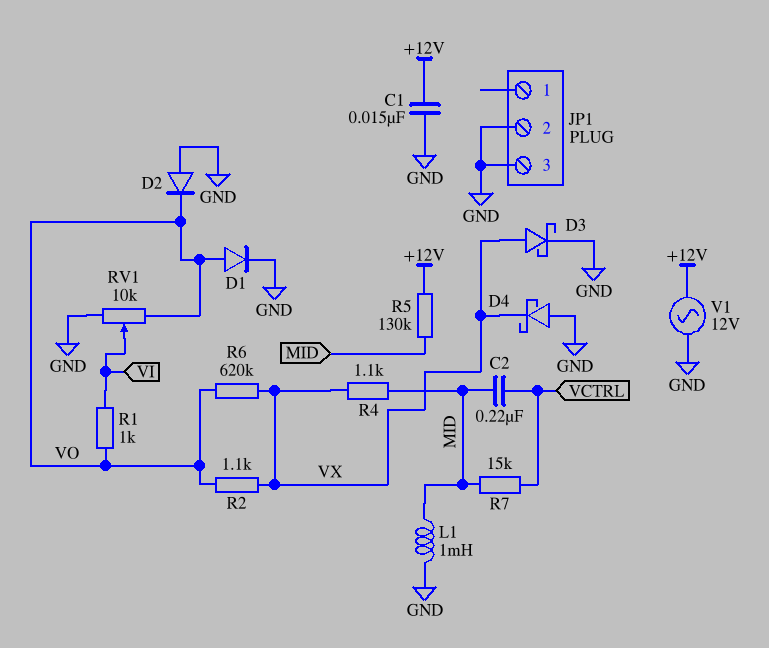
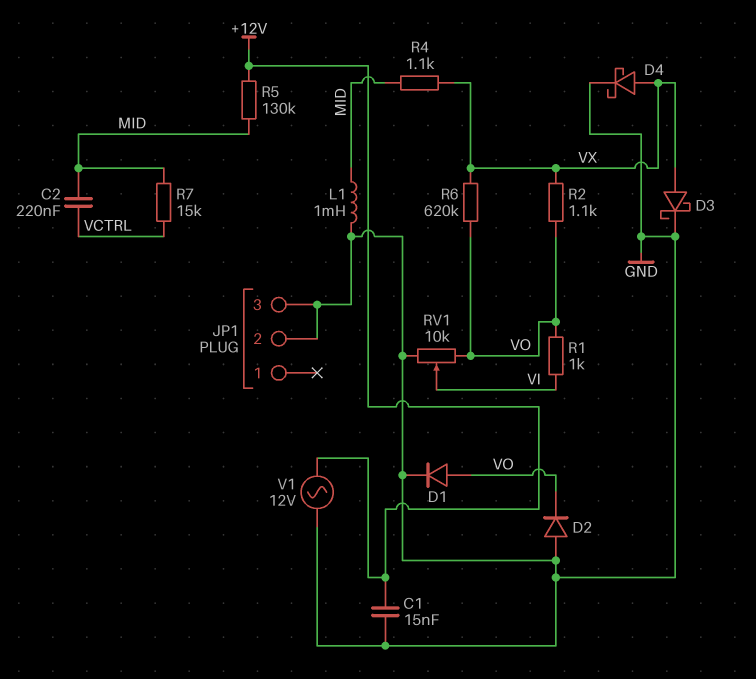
D4: schottky (A GND, K VX) -> schottky (A VX, K GND)

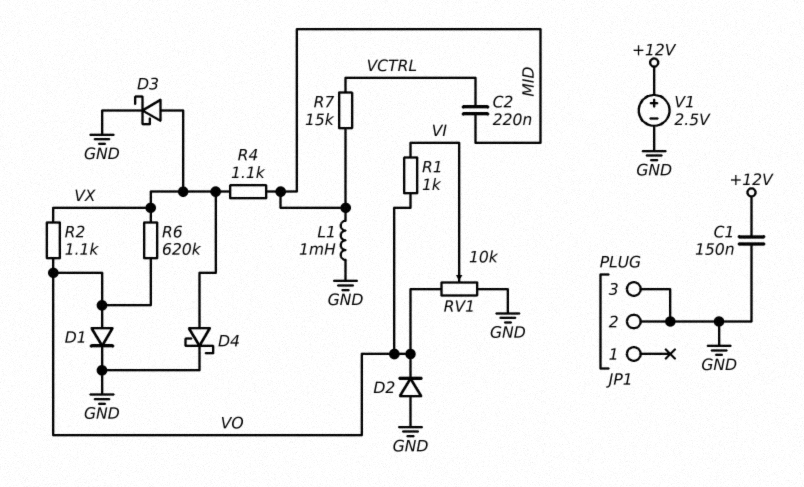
C1: 15nF (+12V, GND) -> 150nF (+12V, GND)
R5: 130k (+12V, MID) -> none
V1: AC 12V (+12V, GND) -> 2.5V (plus +12V, minus GND)

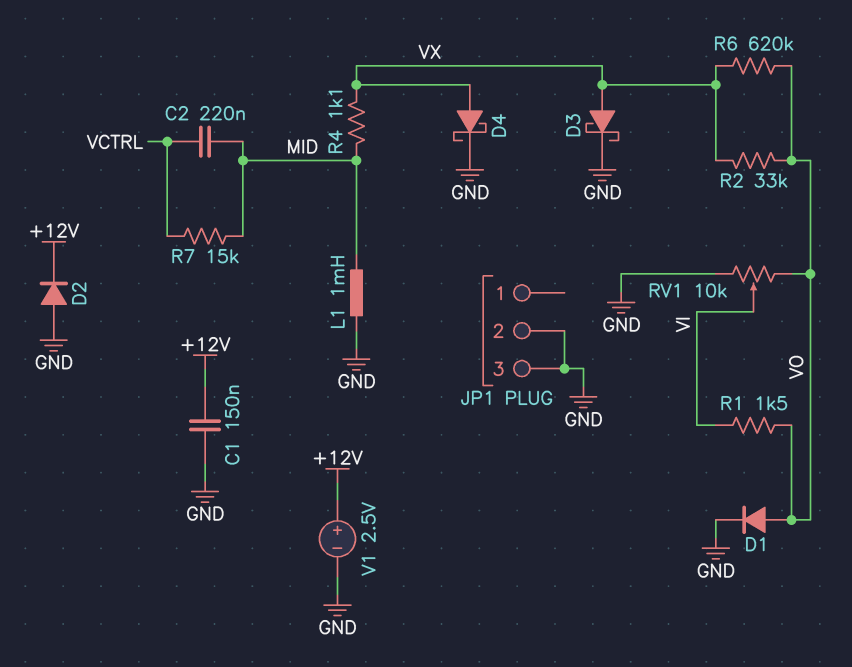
D2: diode (A GND, K VO) -> diode (A GND, K +12V)
R1: 1k (VI, VO) -> 1.5k (VI, VO)
R2: 1.1k (VO, VX) -> 33k (VO, VX)

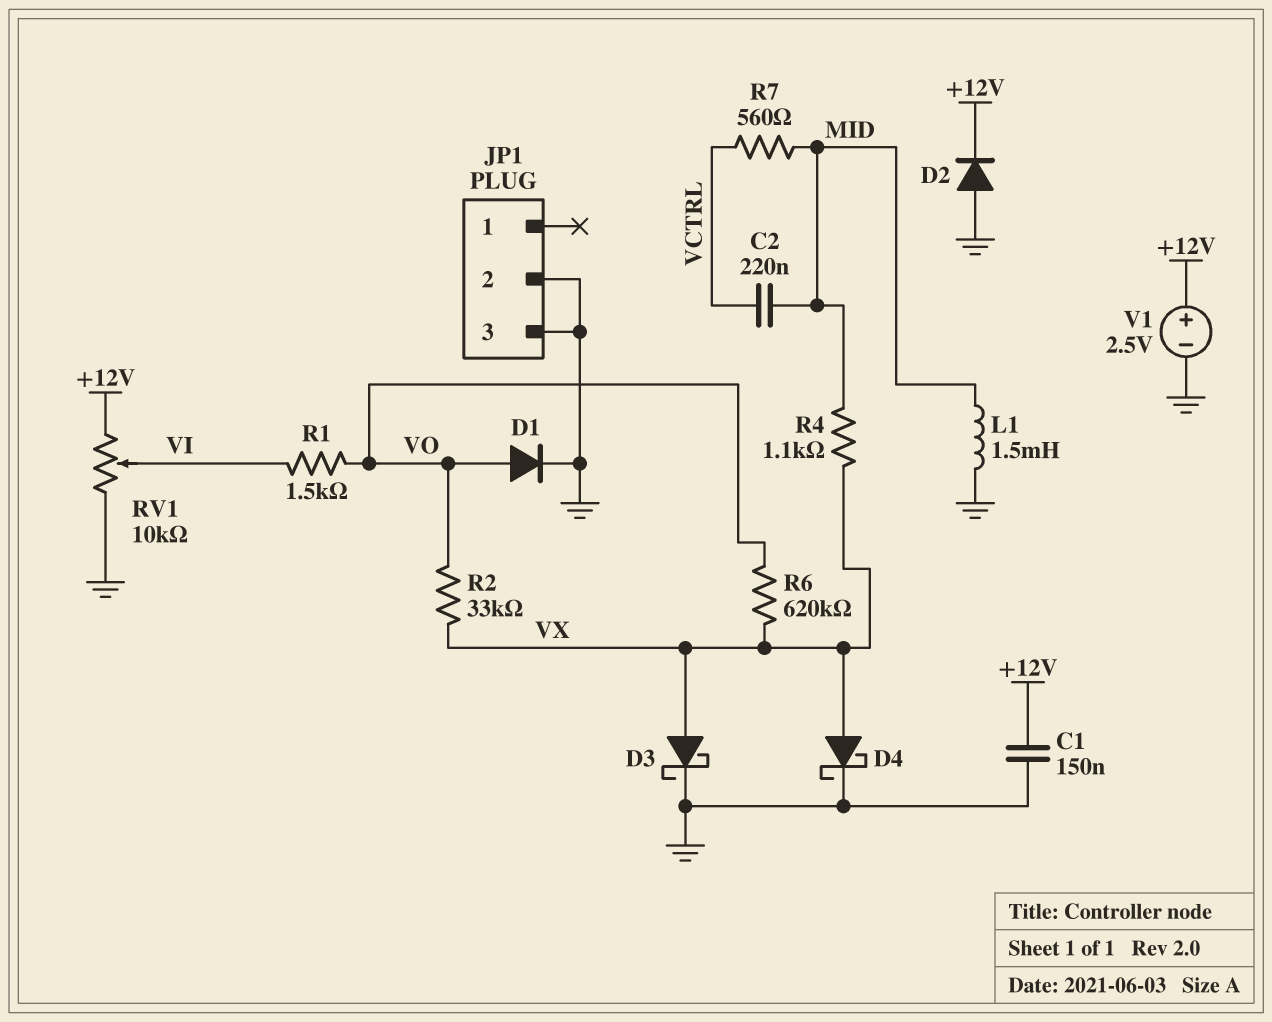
L1: 1mH (GND, MID) -> 1.5mH (GND, MID)
R7: 15k (MID, VCTRL) -> 560 (MID, VCTRL)
RV1: 10k (GND, VO, wiper VI) -> 10k (+12V, GND, wiper VI)

